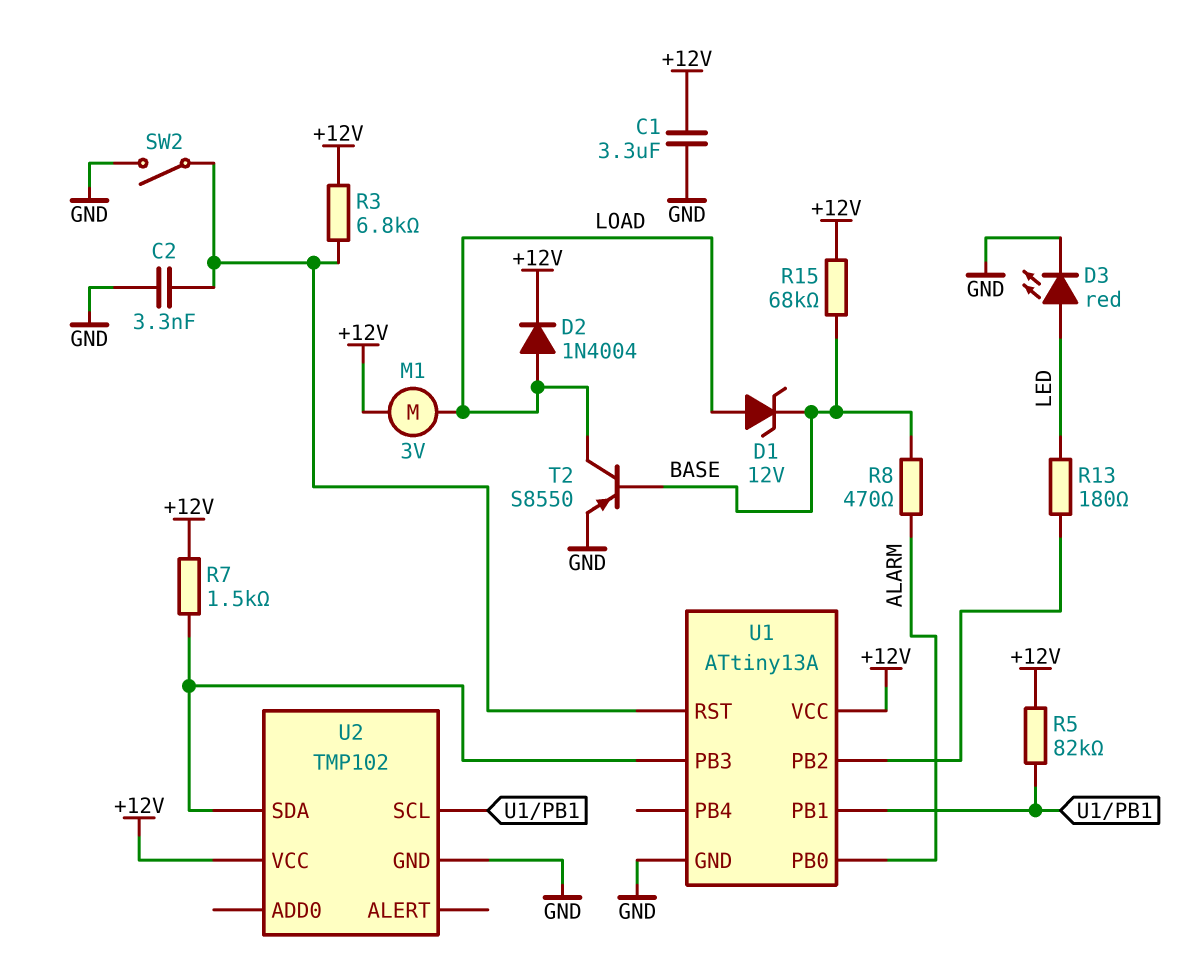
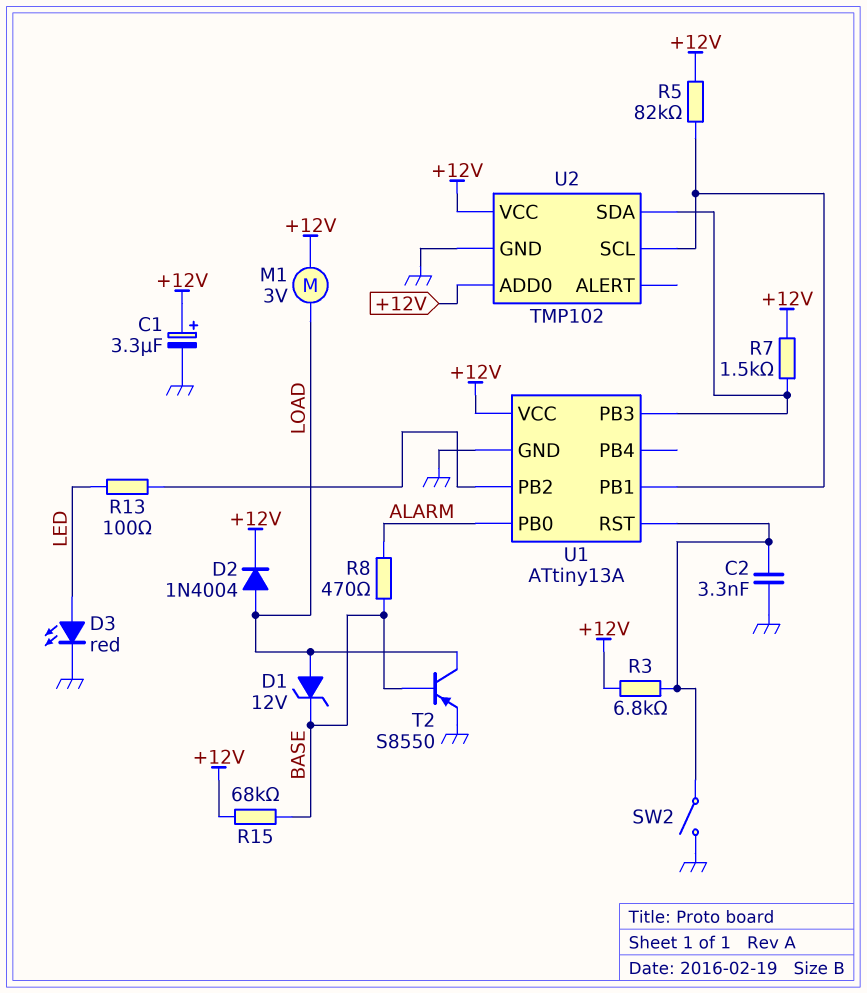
C1: 3.3uF (+12V, GND) -> 3.3uF (plus +12V, minus GND)
R13: 180 (LED, U1/PB2) -> 100 (LED, U1/PB2)
U2 pin ADD0: none -> +12V

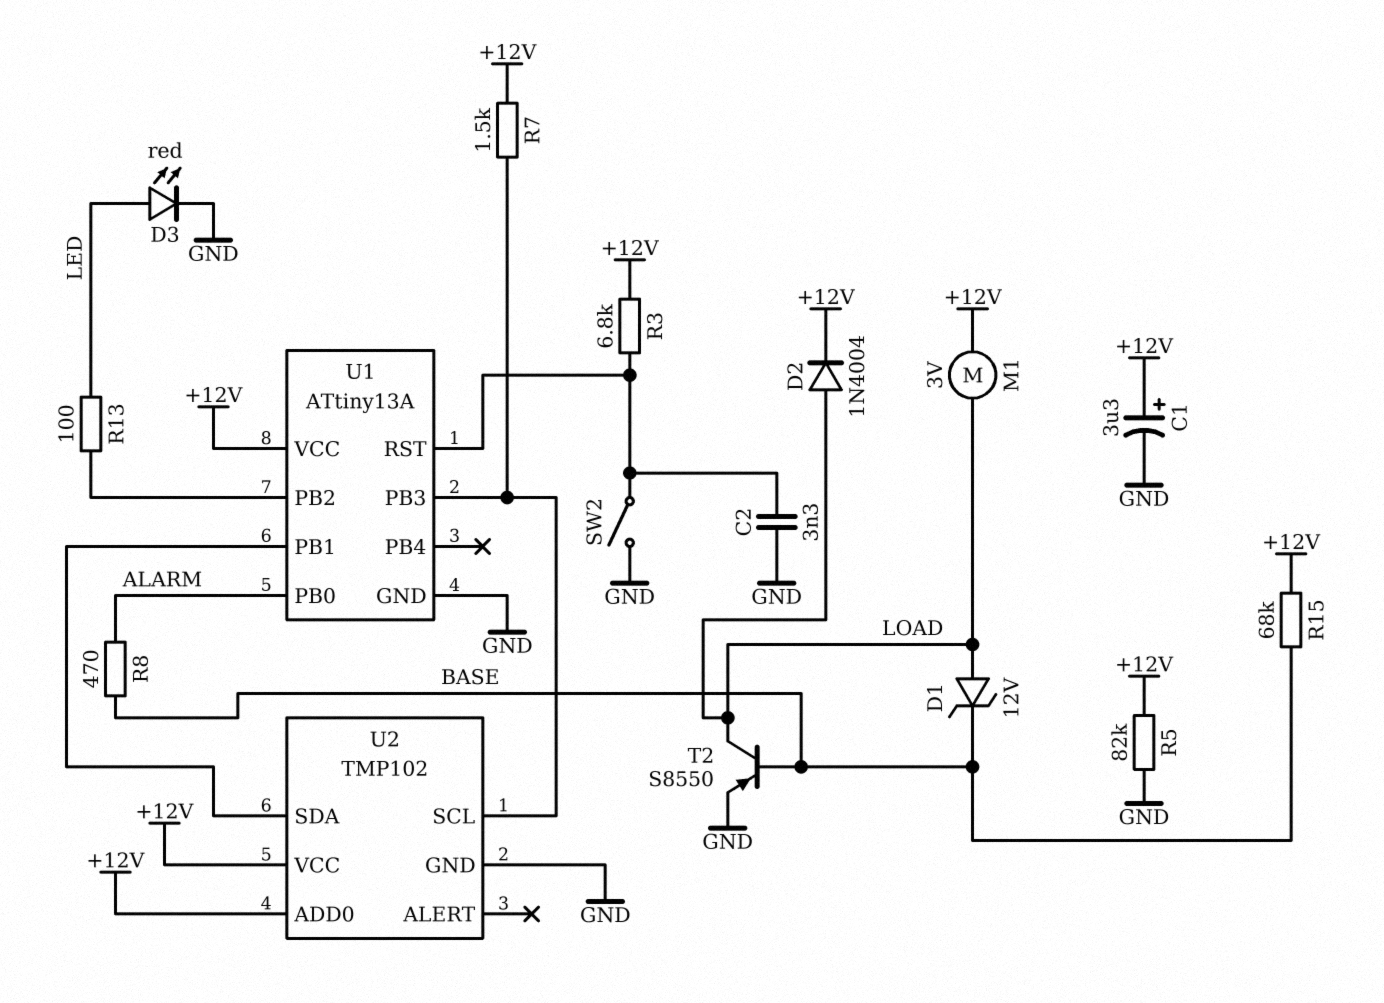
R5: 82k (+12V, U1/PB1) -> 82k (+12V, GND)
U2 pin SCL: U1/PB1 -> U1/PB3
U2 pin SDA: U1/PB3 -> U1/PB1

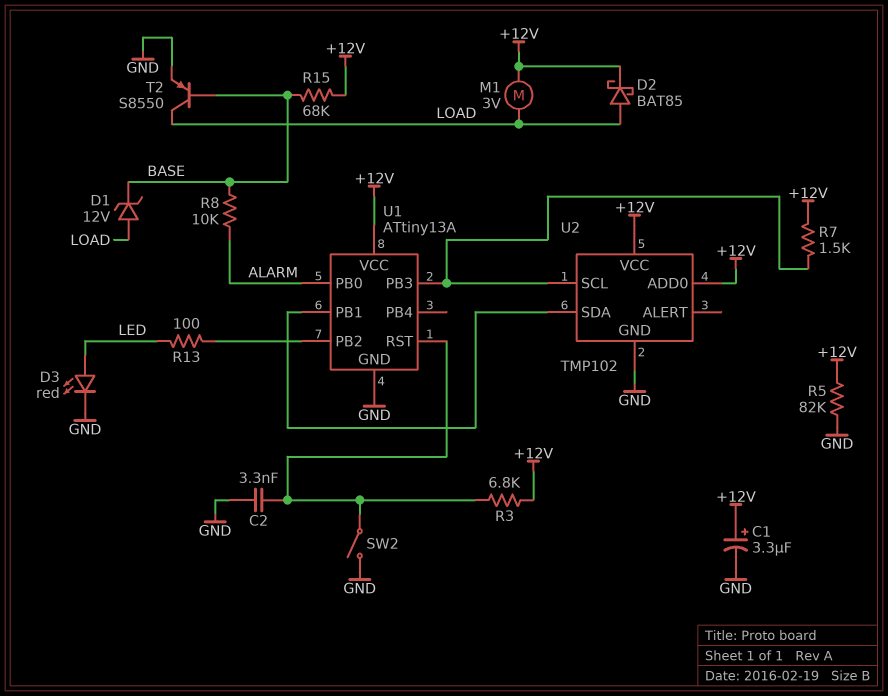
D2: diode 1N4004 (A LOAD, K +12V) -> schottky BAT85 (A LOAD, K +12V)
R8: 470 (ALARM, BASE) -> 10k (ALARM, BASE)

